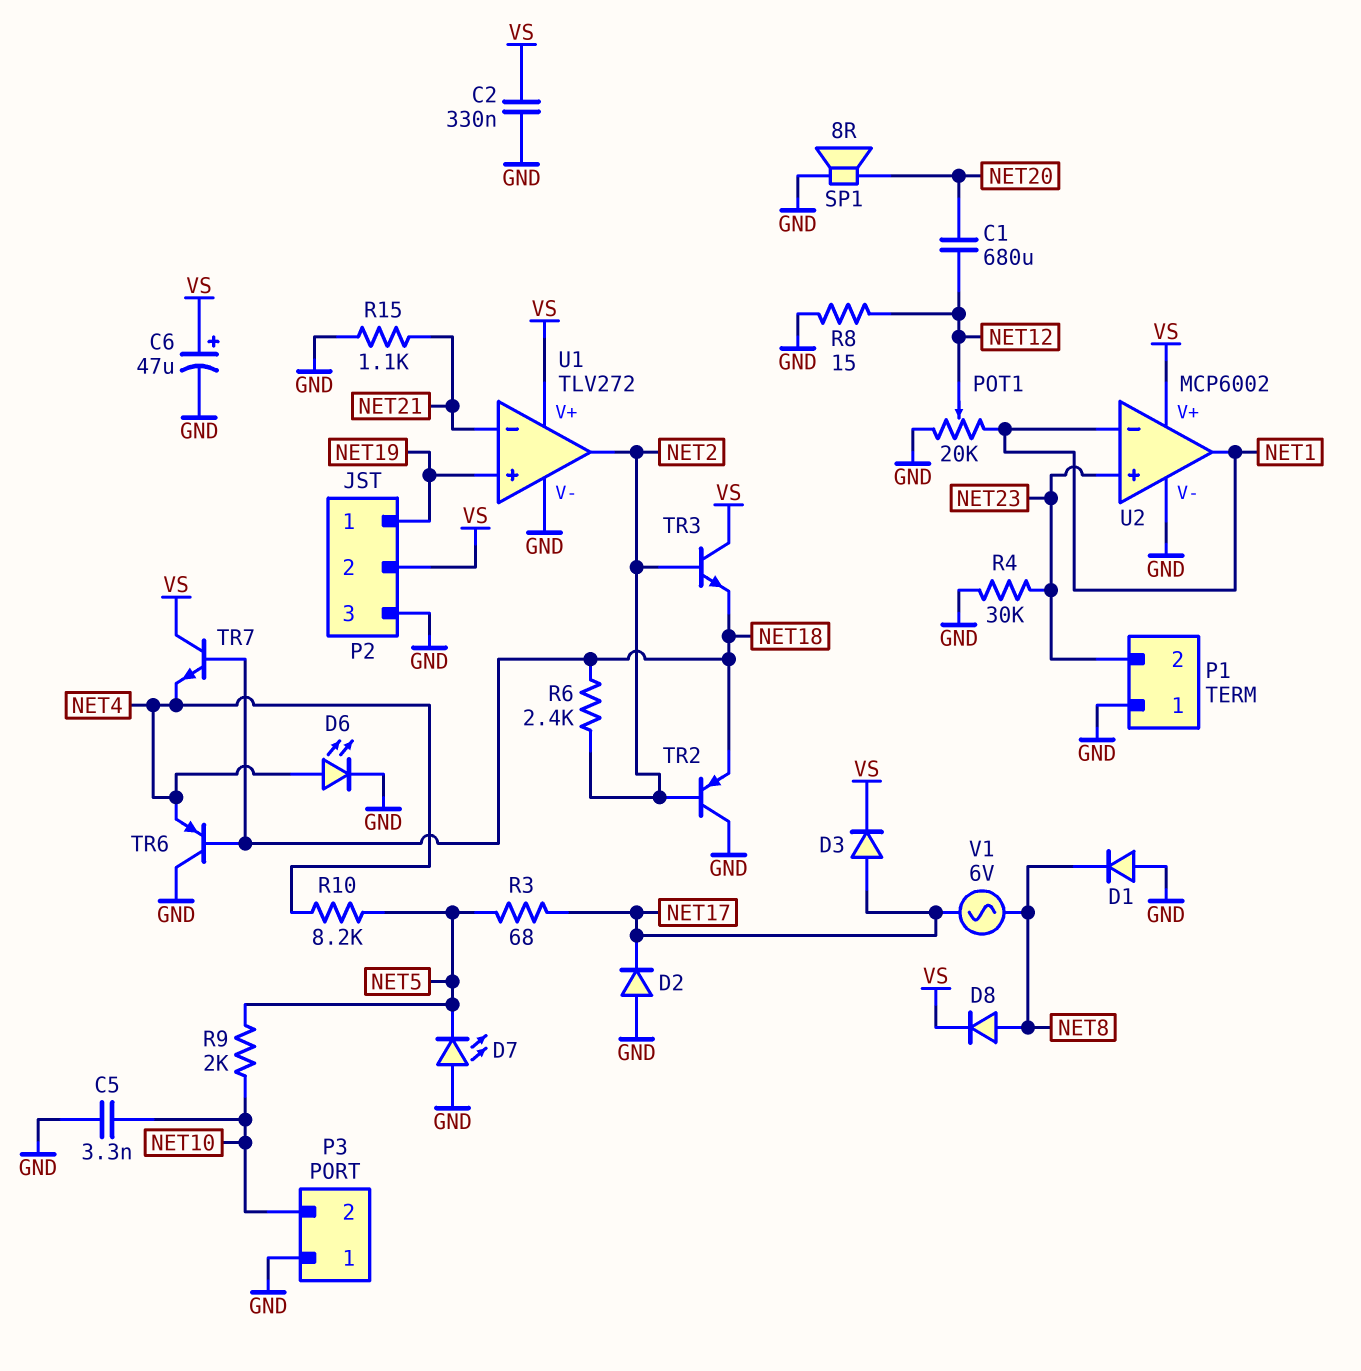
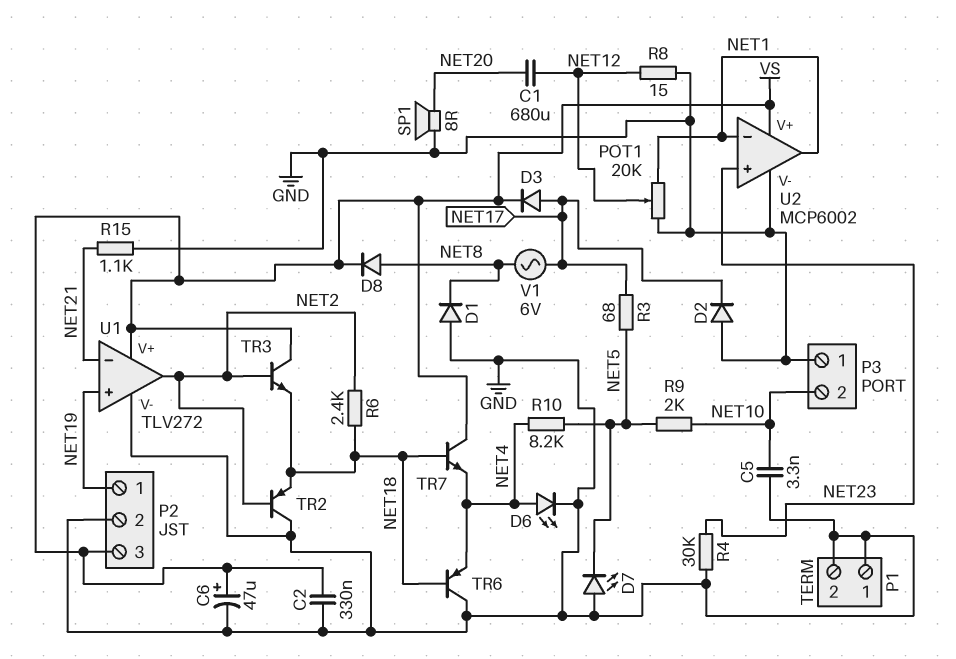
P1 pin 2: NET23 -> GND
P2 pin 2: VS -> GND
P2 pin 3: GND -> VS

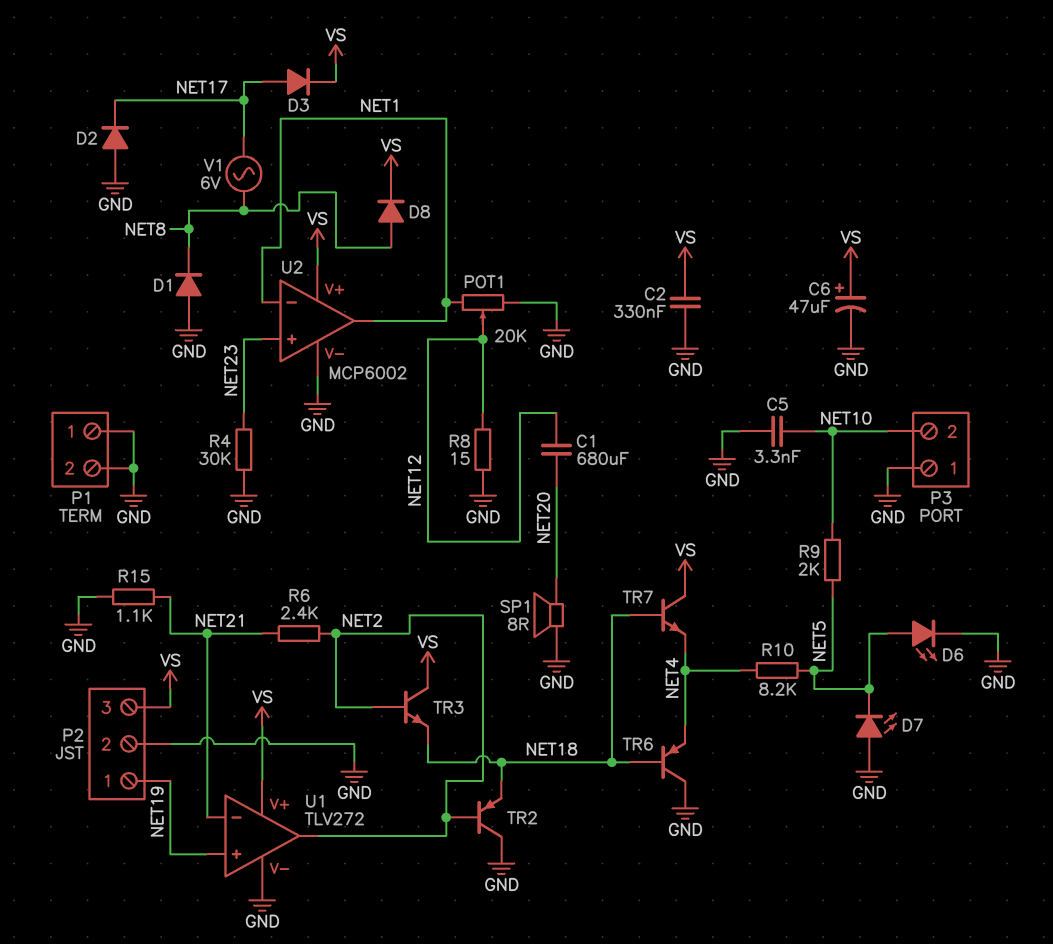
D6: LED (A NET4, K GND) -> LED (A NET5, K GND)
R3: 68 (NET5, NET17) -> none
R6: 2.4k (NET2, NET18) -> 2.4k (NET2, NET21)

